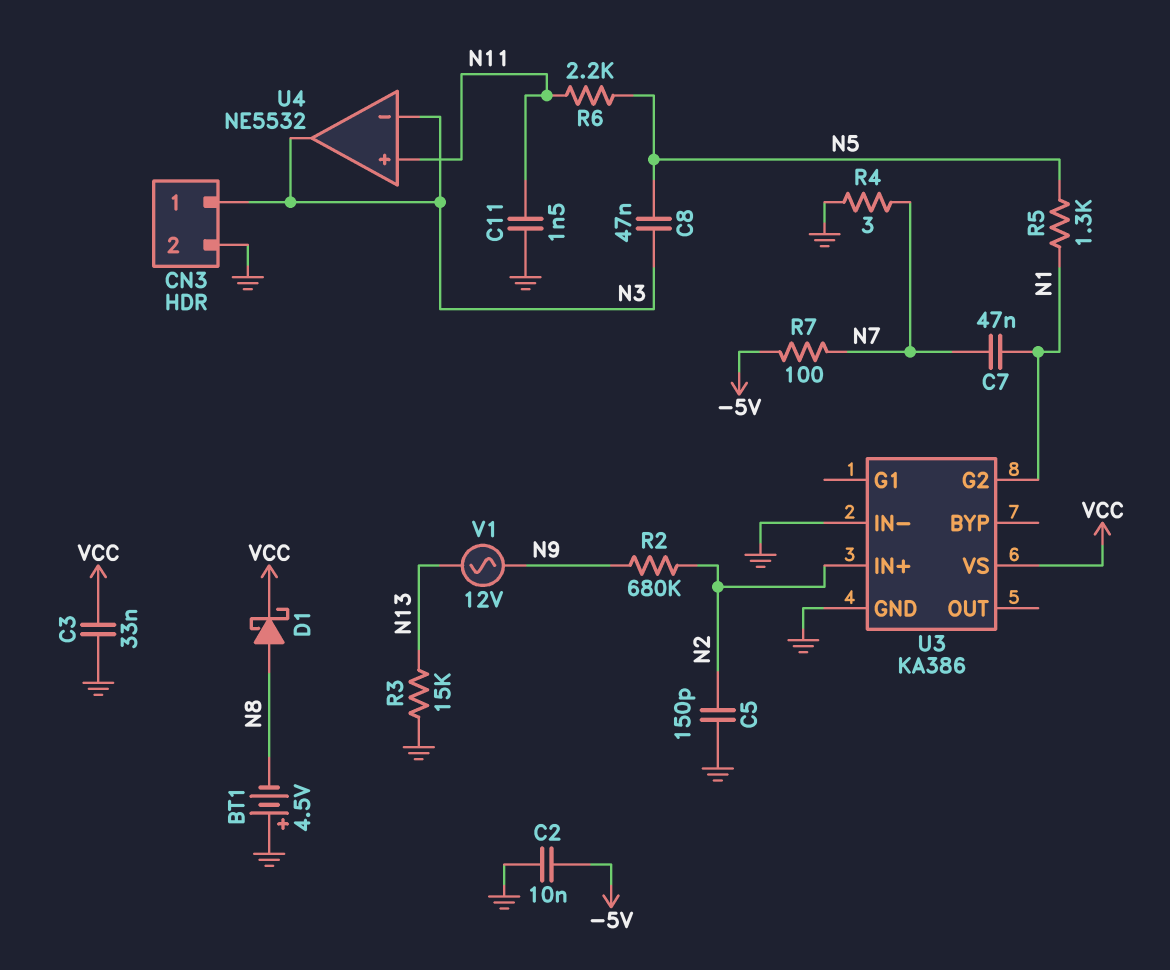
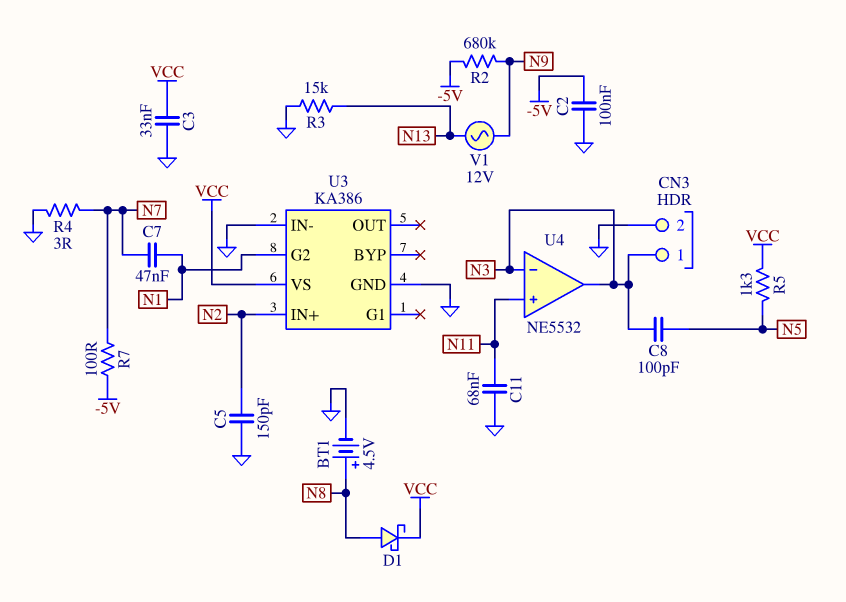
BT1: 4.5V (plus GND, minus N8) -> 4.5V (plus N8, minus GND)
C2: 10nF (-5V, GND) -> 100nF (-5V, GND)
C8: 47nF (N3, N5) -> 100pF (N3, N5)
C11: 1.5nF (GND, N11) -> 68nF (GND, N11)
R2: 680k (N2, N9) -> 680k (-5V, N9)
R5: 1.3k (N1, N5) -> 1.3k (N5, VCC)
R6: 2.2k (N5, N11) -> none

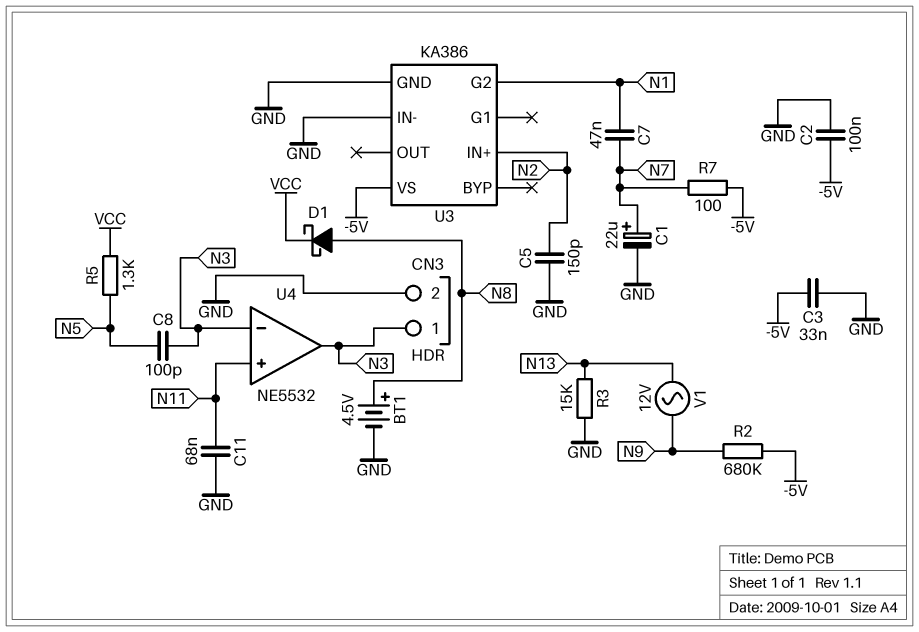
C1: none -> 22uF (plus N7, minus GND)
C3: 33nF (GND, VCC) -> 33nF (-5V, GND)
R4: 3 (GND, N7) -> none
U3 pin VS: VCC -> -5V

